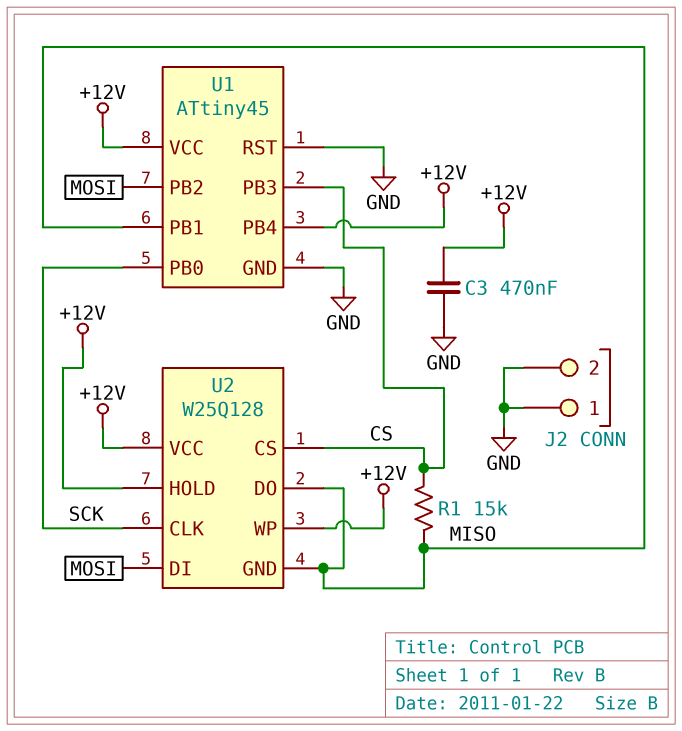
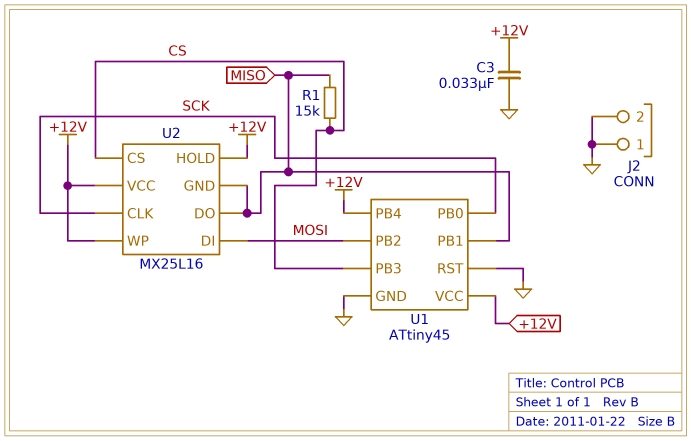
C3: 470nF (+12V, GND) -> 33nF (+12V, GND)
U2: W25Q128 -> MX25L16

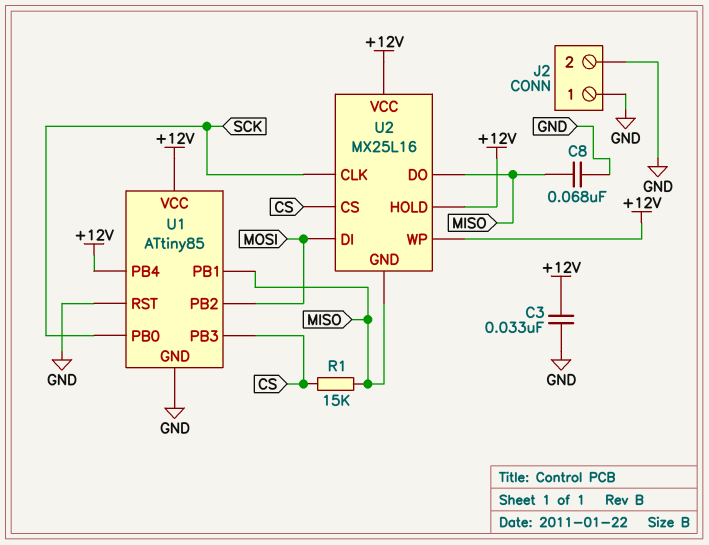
C8: none -> 68nF (GND, MISO)
U1: ATtiny45 -> ATtiny85

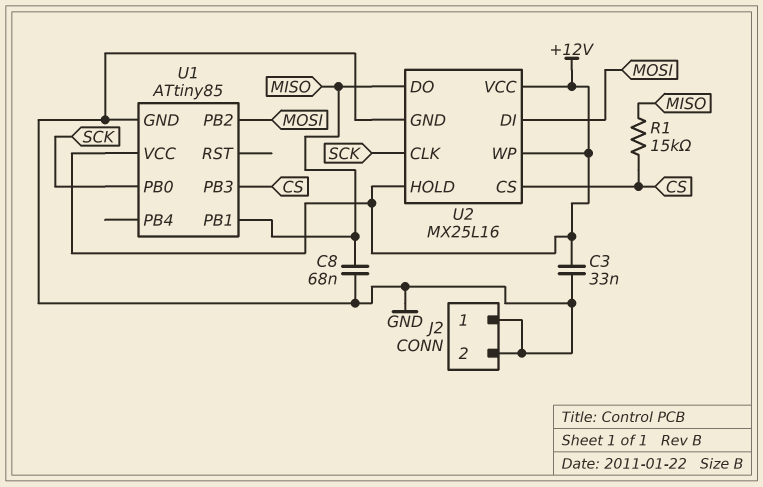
U1 pin PB4: +12V -> none
U1 pin RST: GND -> none
U2 pin GND: MISO -> GND

